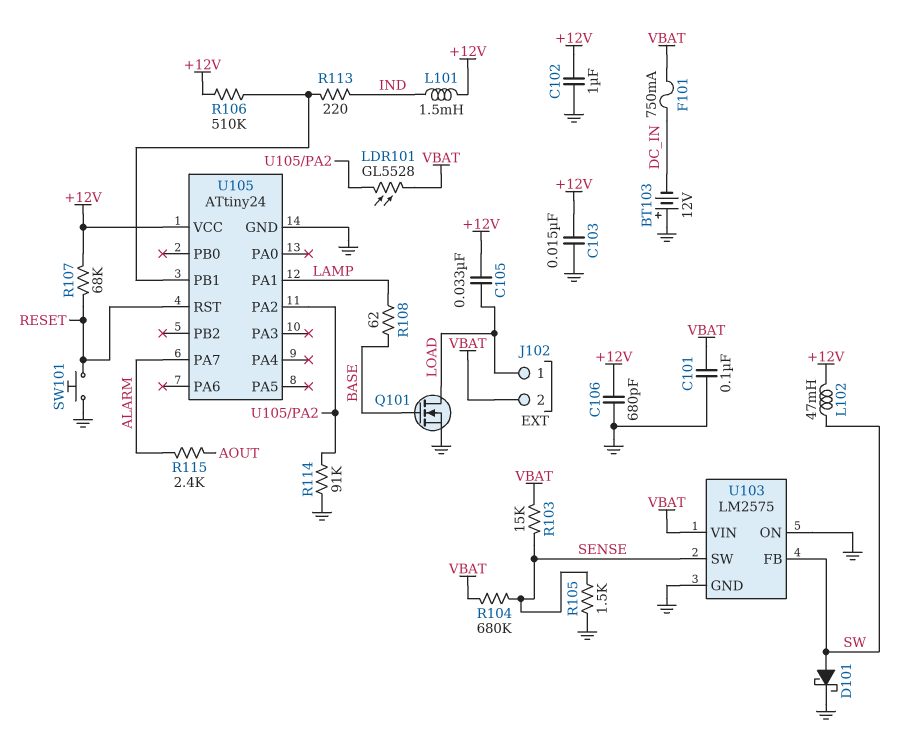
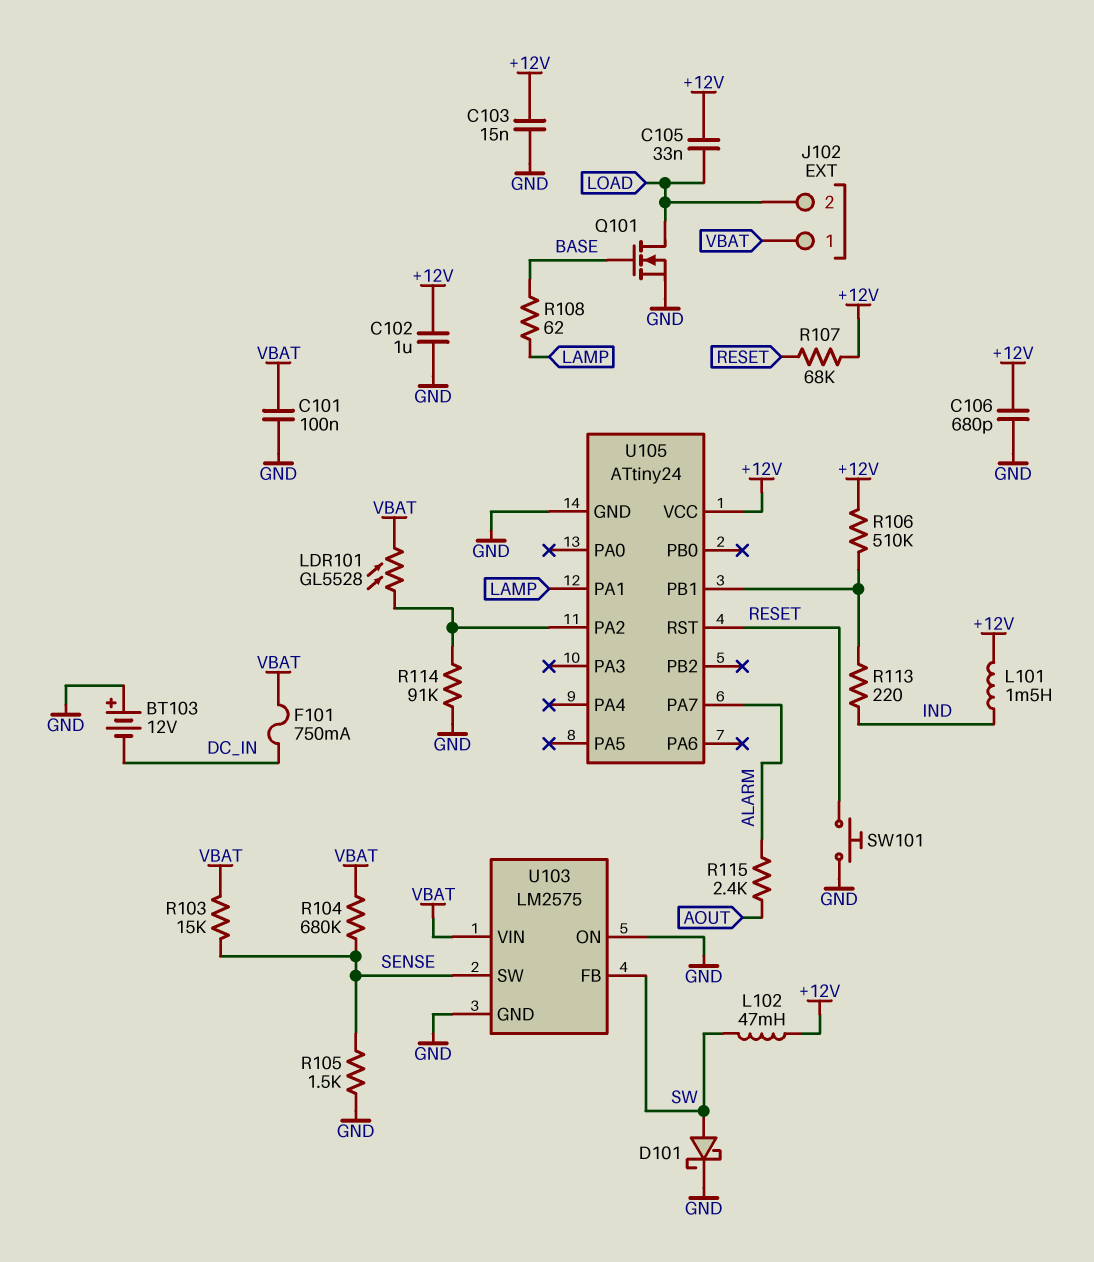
J102 pin 1: LOAD -> VBAT
J102 pin 2: VBAT -> LOAD

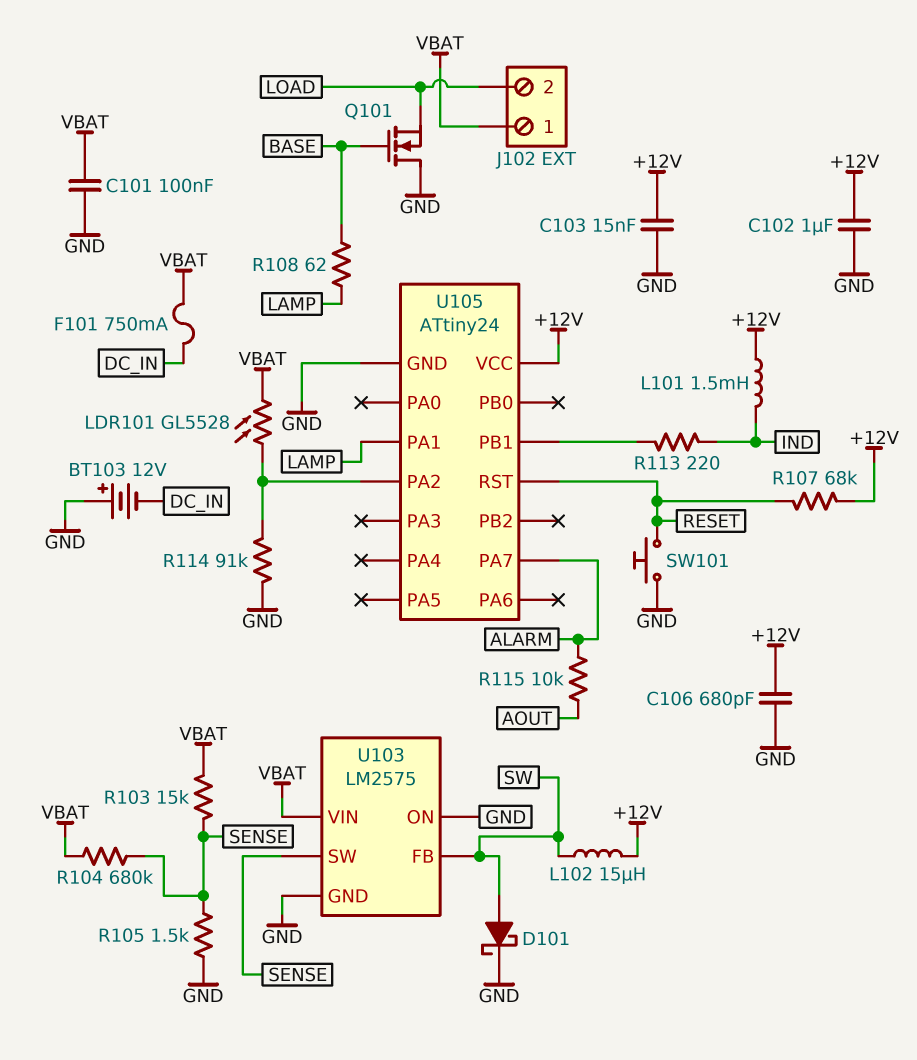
C105: 33nF (+12V, LOAD) -> none
L102: 47mH (+12V, SW) -> 15uH (+12V, SW)
Q101: NMOS (G BASE, D LOAD, S GND) -> NMOS (G BASE, D GND, S LOAD)
R106: 510k (+12V, U105/PB1) -> none
R115: 2.4k (ALARM, AOUT) -> 10k (ALARM, AOUT)

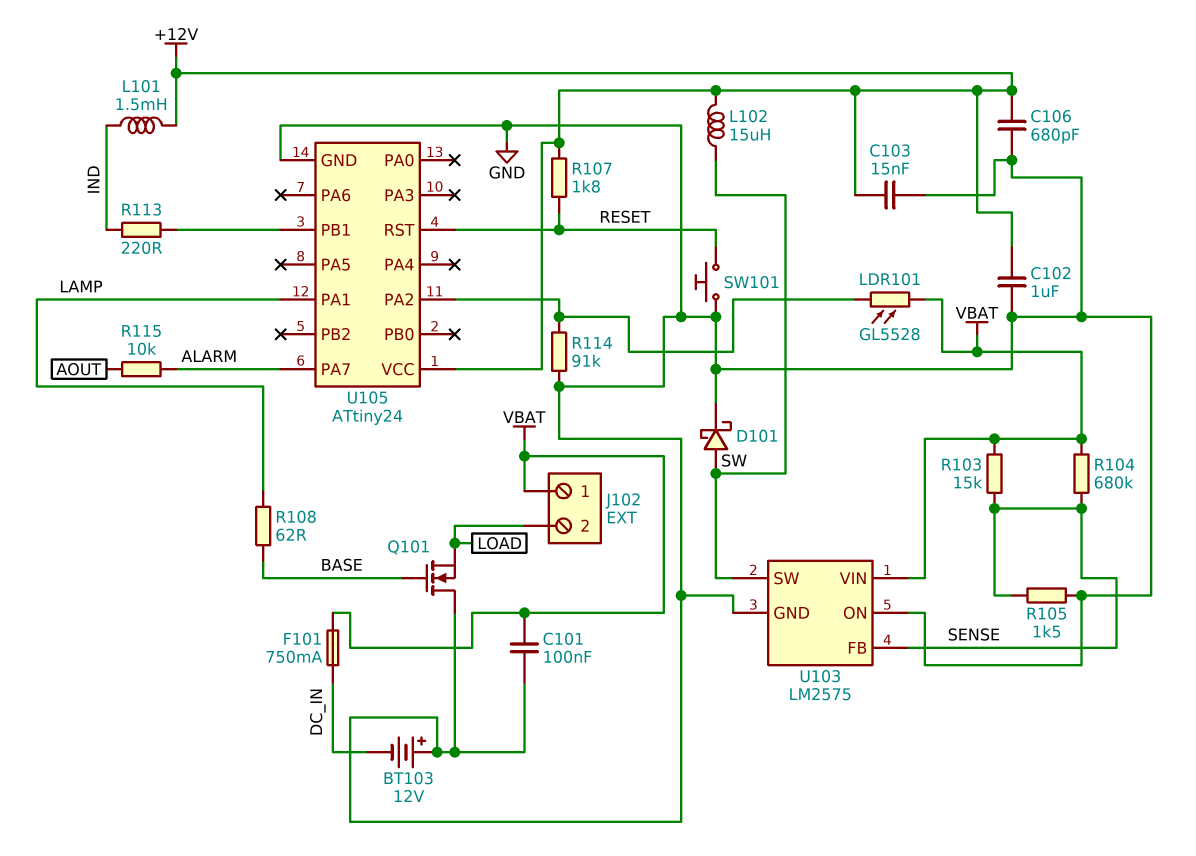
R107: 68k (+12V, RESET) -> 1.8k (+12V, RESET)
U103 pin FB: SW -> SENSE
U103 pin SW: SENSE -> SW

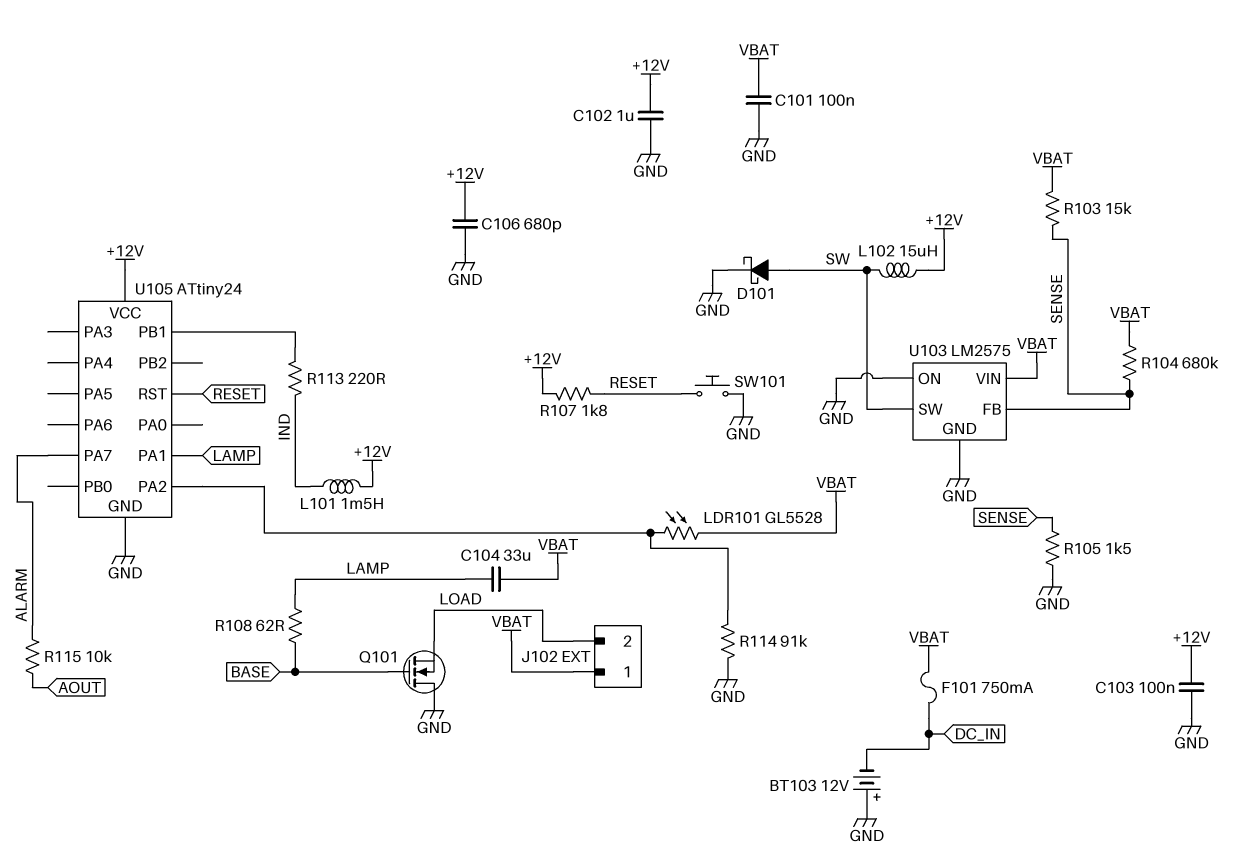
C103: 15nF (+12V, GND) -> 100nF (+12V, GND)
C104: none -> 33uF (LAMP, VBAT)

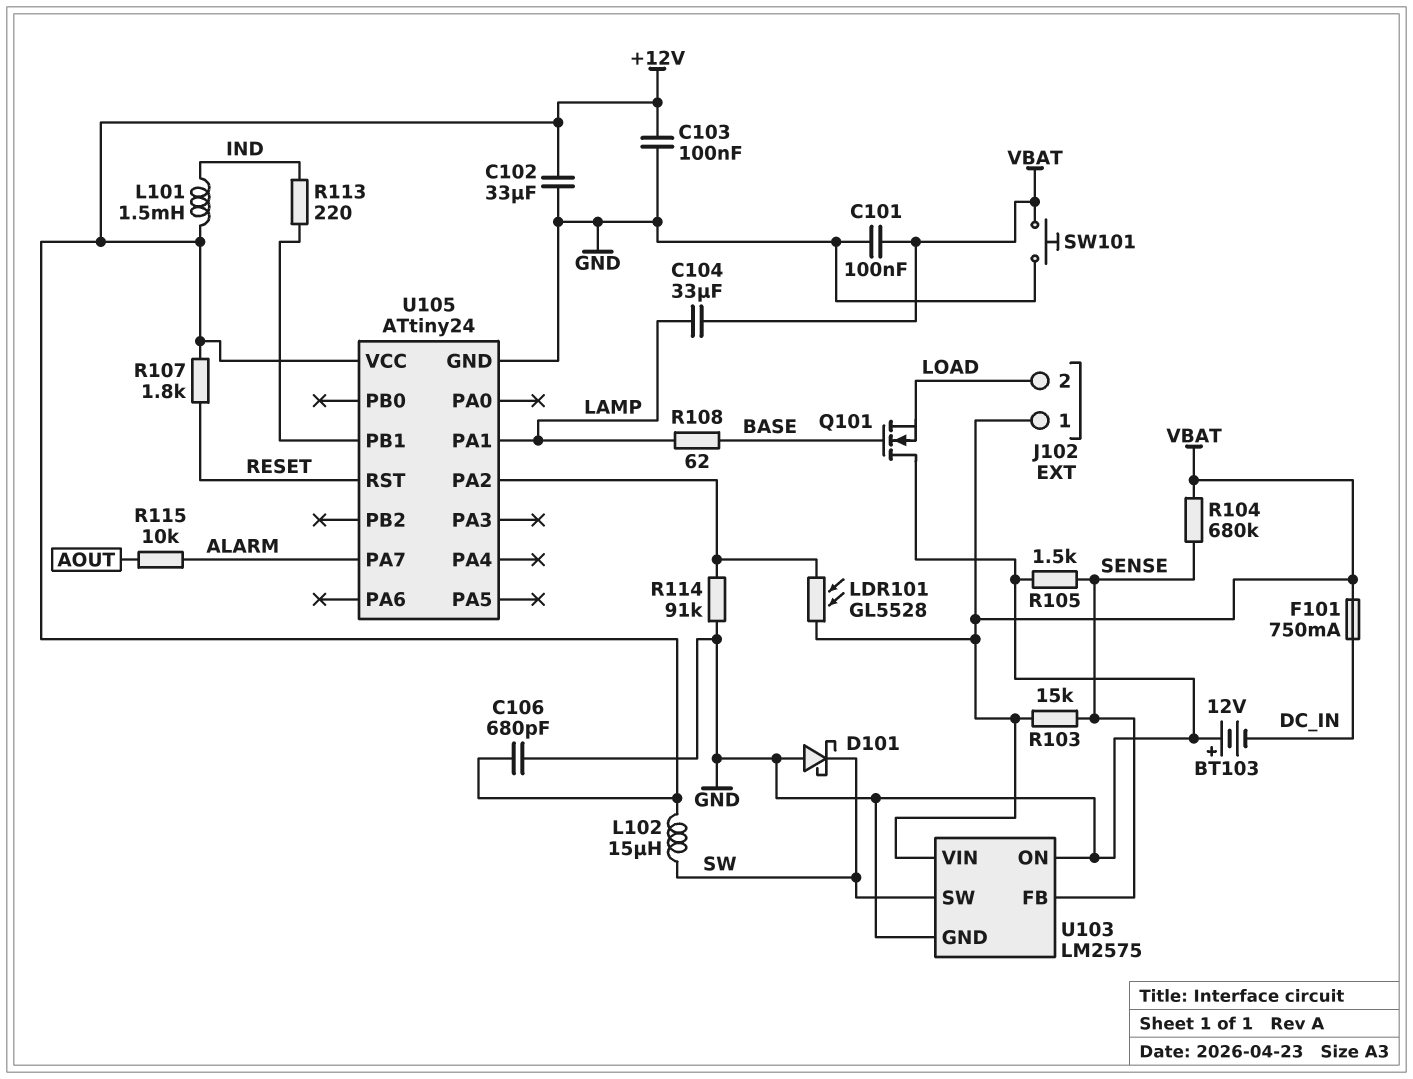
C102: 1uF (+12V, GND) -> 33uF (+12V, GND)
D101: schottky (A SW, K GND) -> schottky (A GND, K SW)
SW101: button (GND, RESET) -> button (GND, VBAT)

